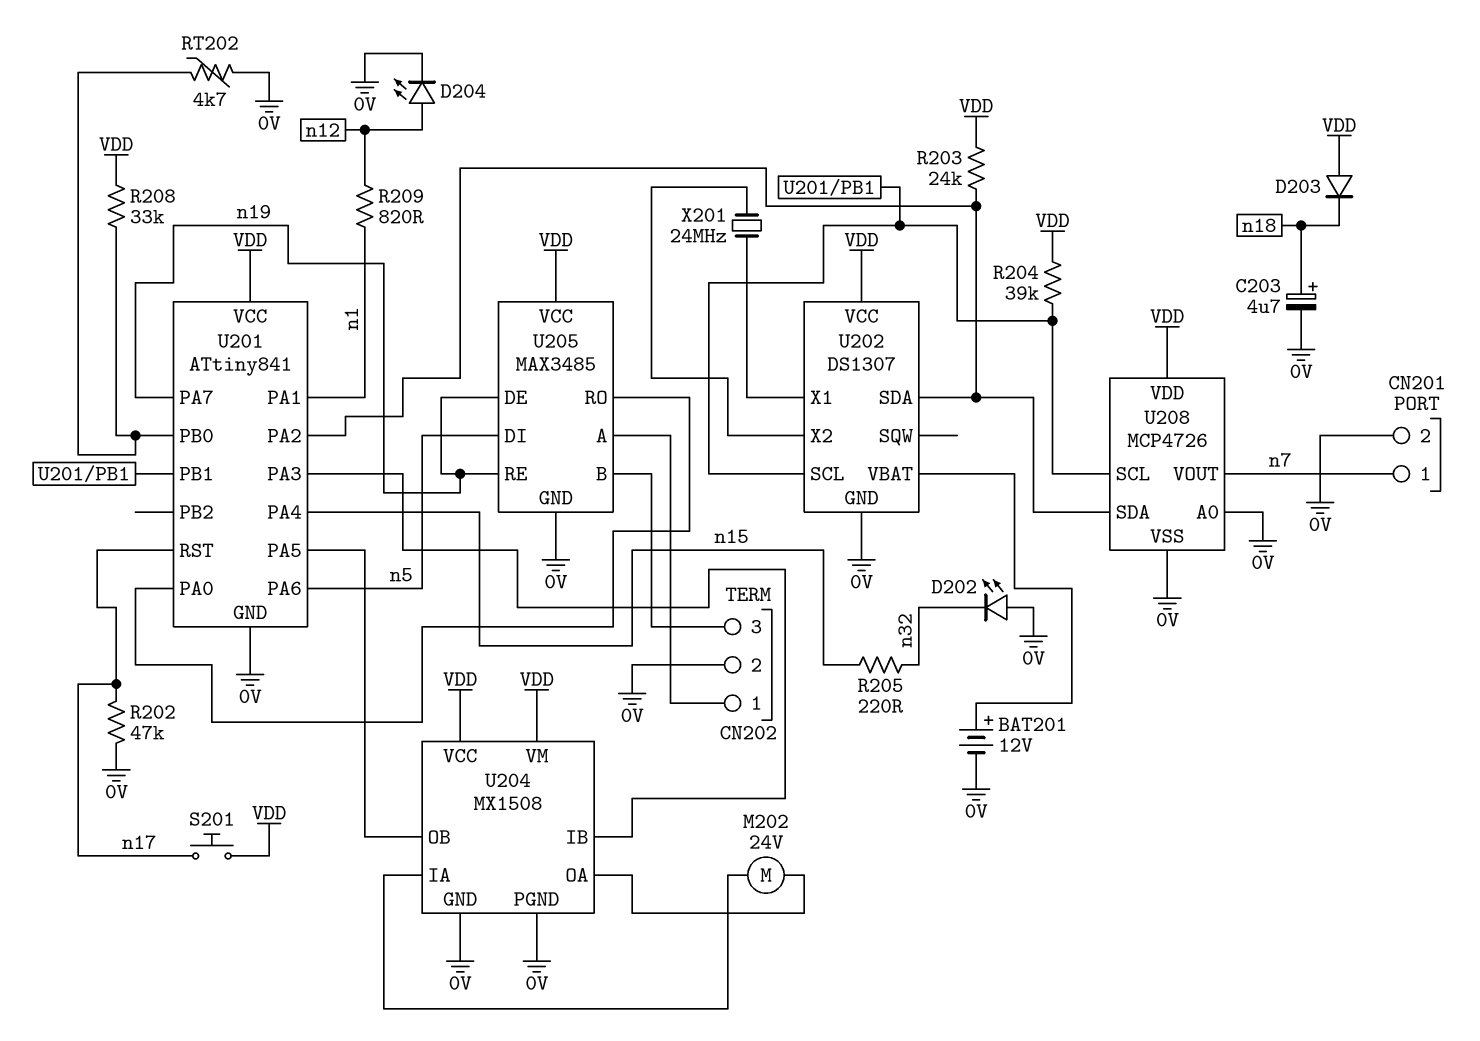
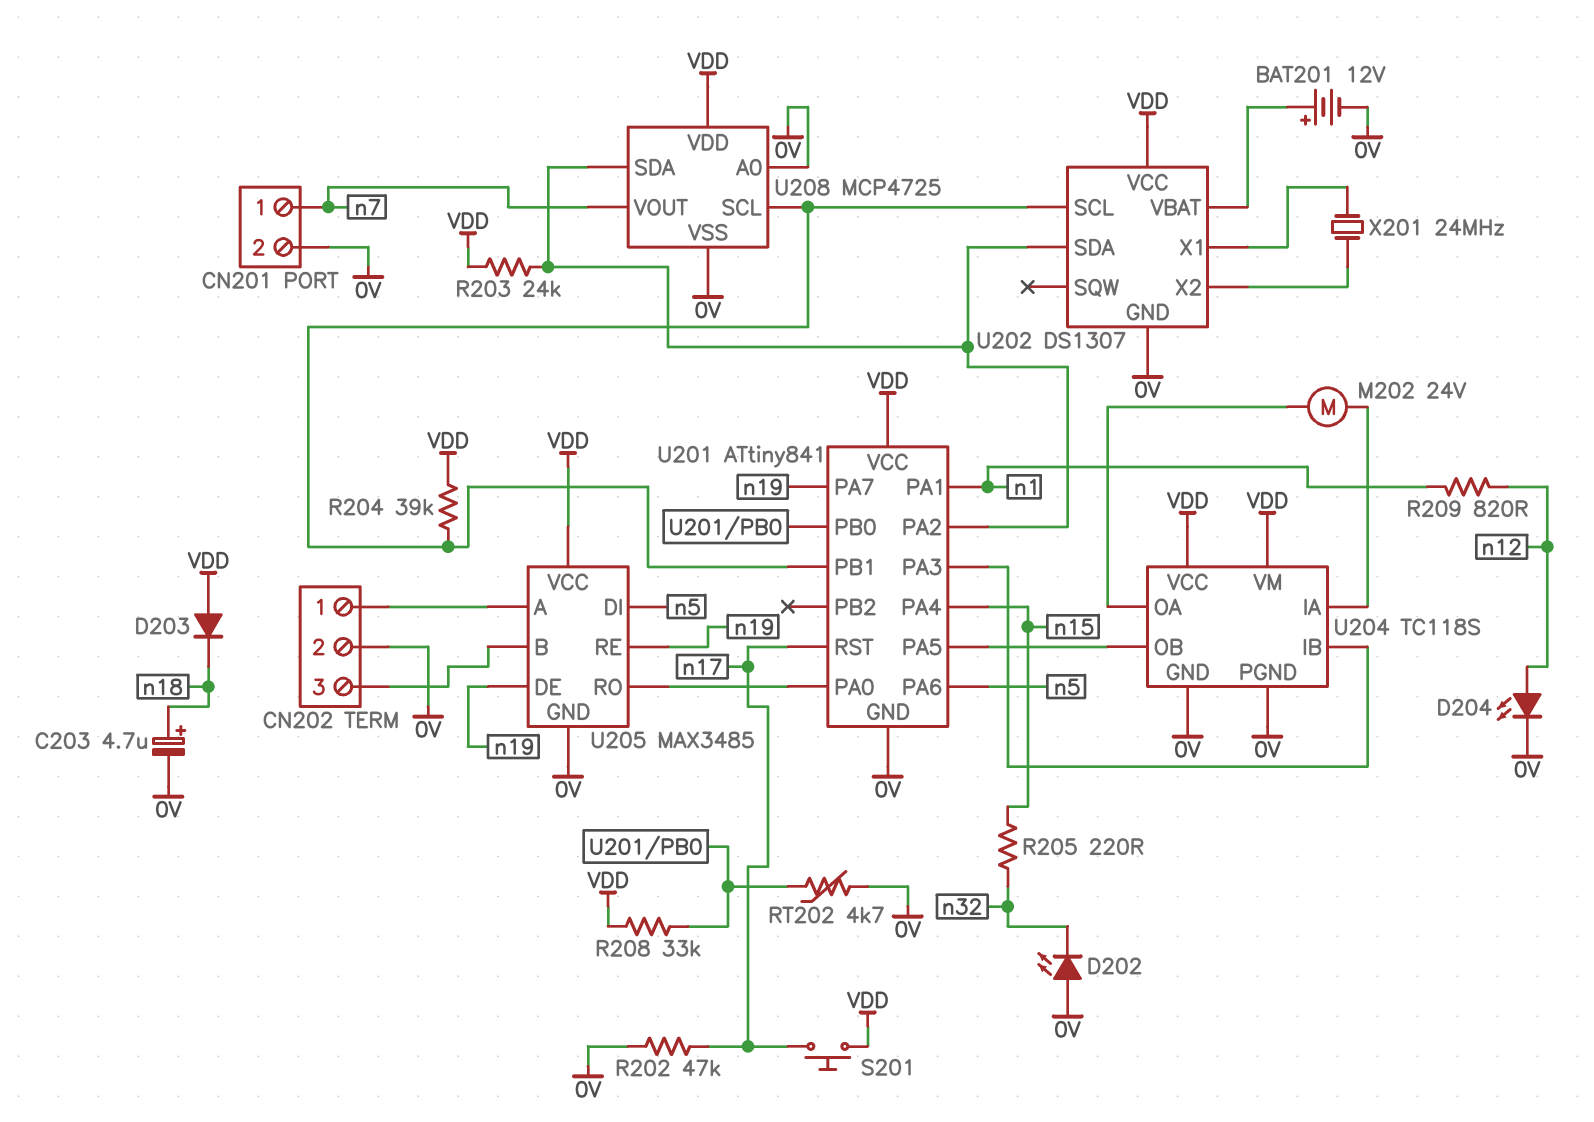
U204: MX1508 -> TC118S
U208: MCP4726 -> MCP4725

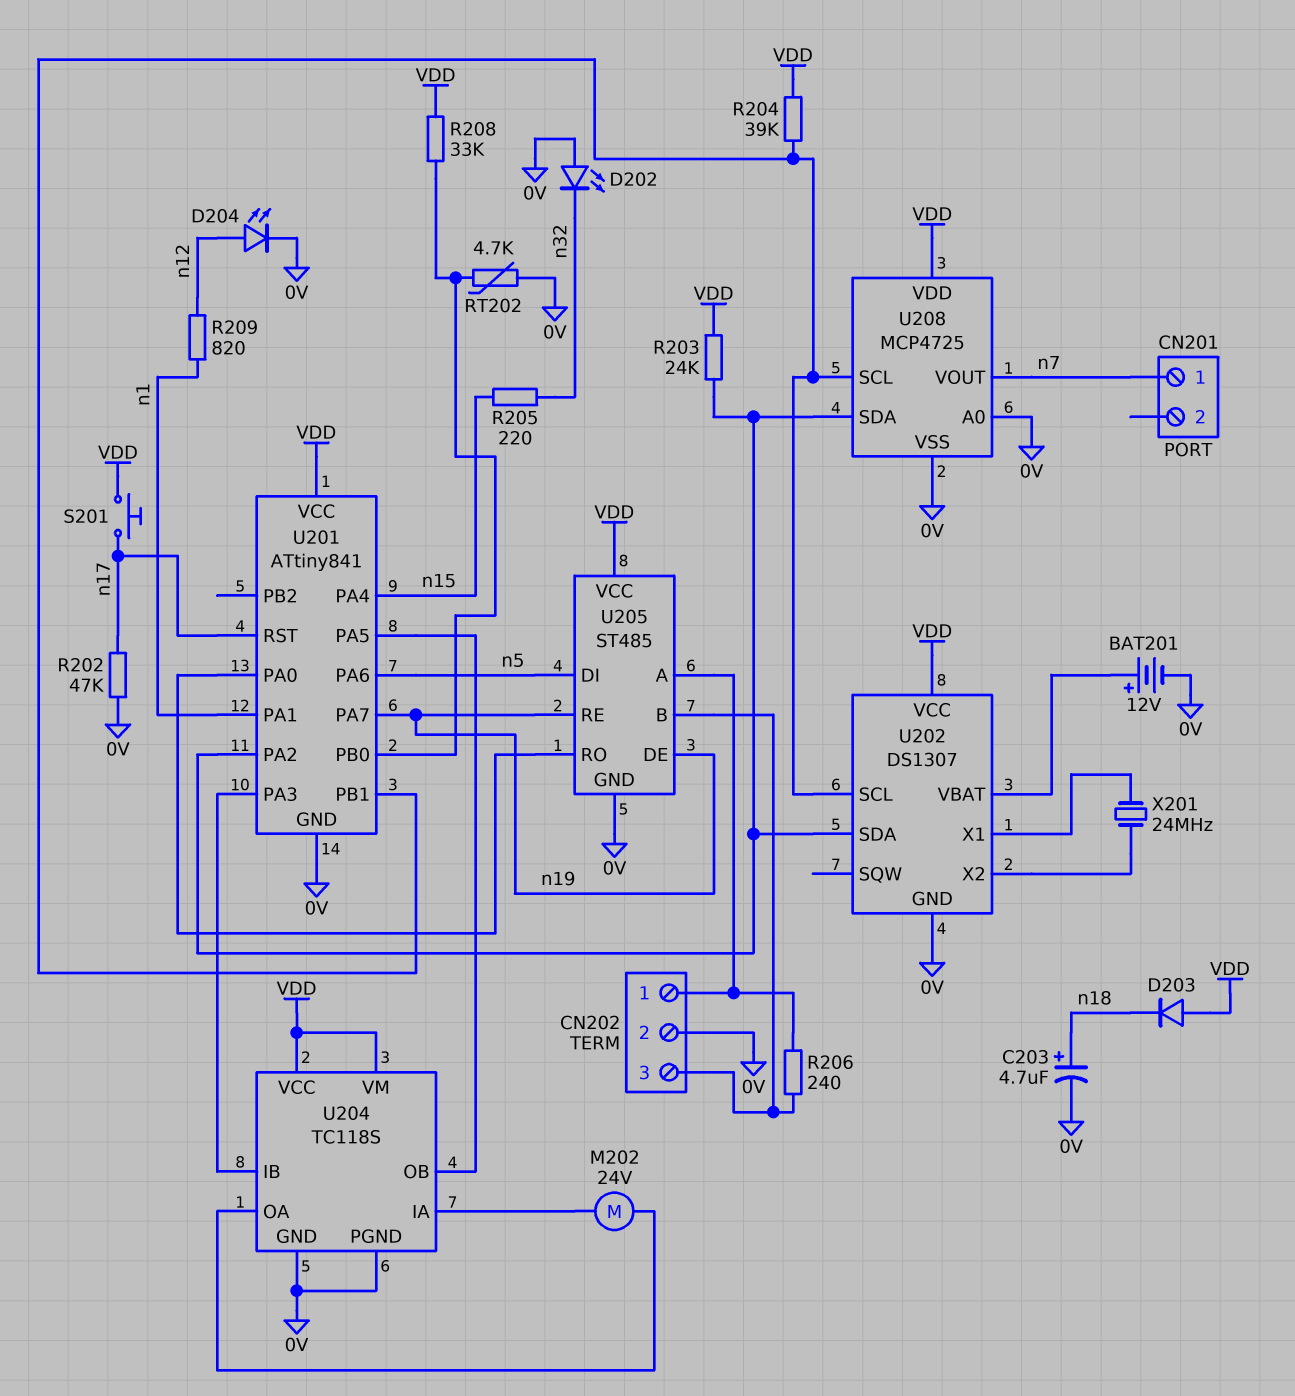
CN201 pin 2: 0V -> none
R206: none -> 240 (CN202/1, CN202/3)
U205: MAX3485 -> ST485

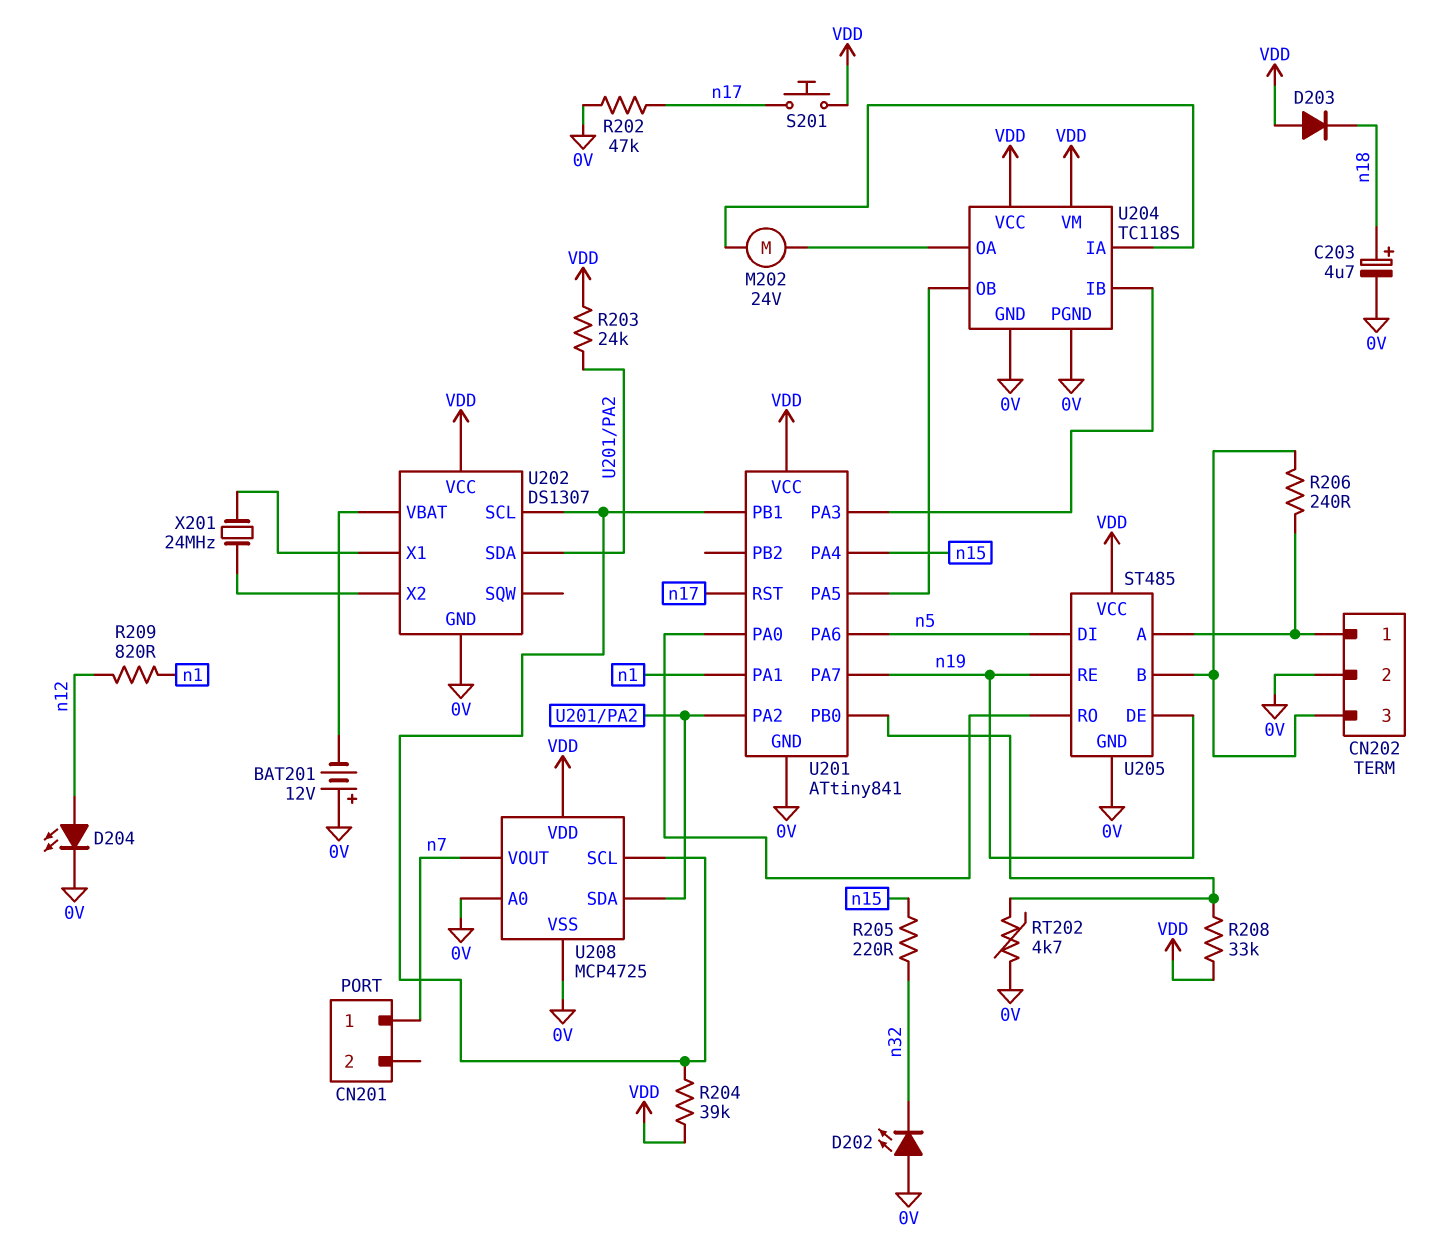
BAT201: 12V (plus U202/VBAT, minus 0V) -> 12V (plus 0V, minus U202/VBAT)

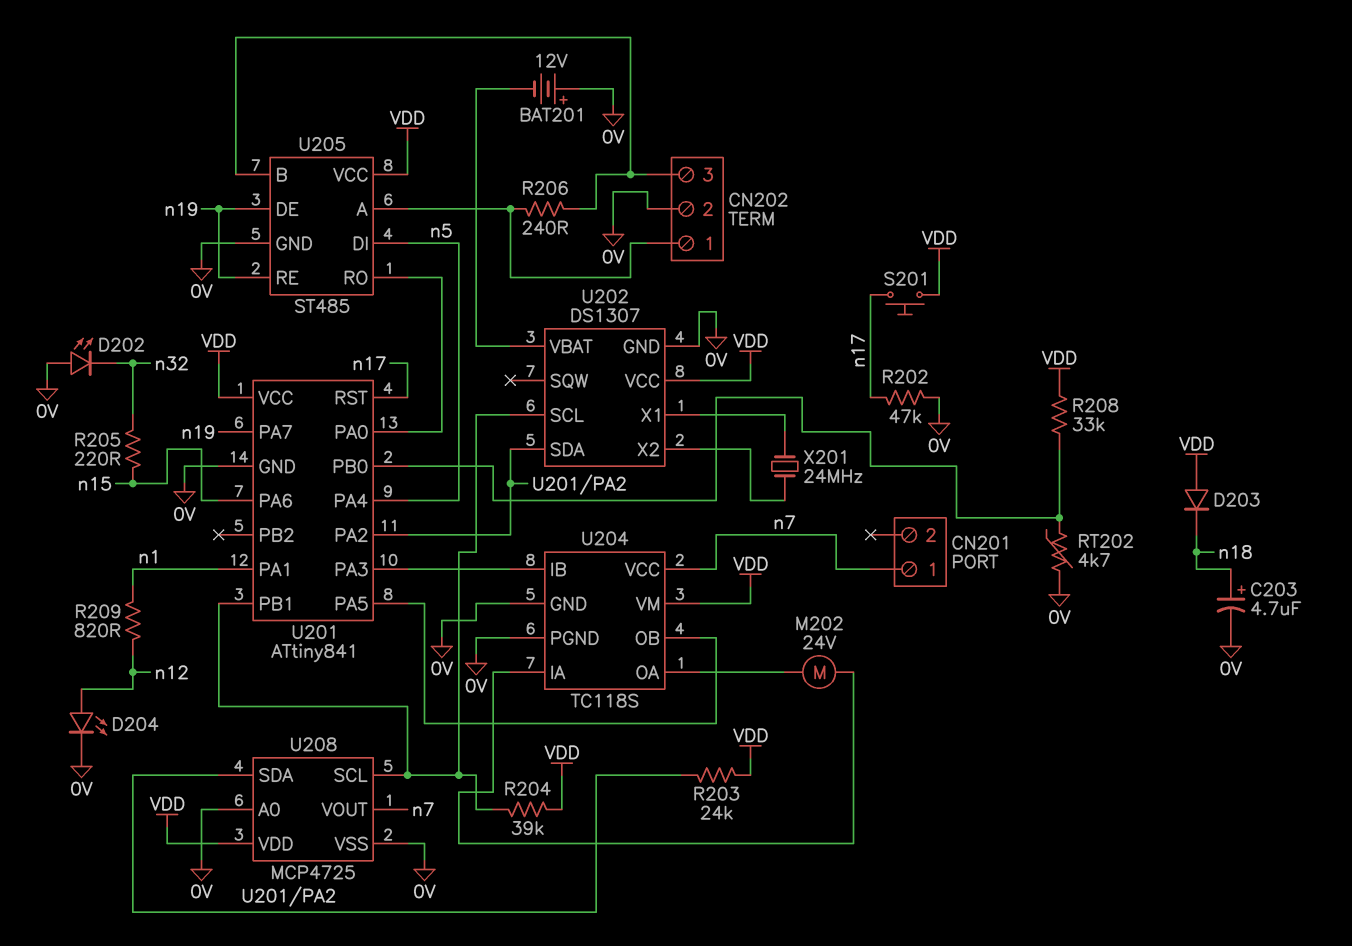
U201 pin PA4: n15 -> n5
U201 pin PA6: n5 -> n15
U204 pin VCC: VDD -> n7

